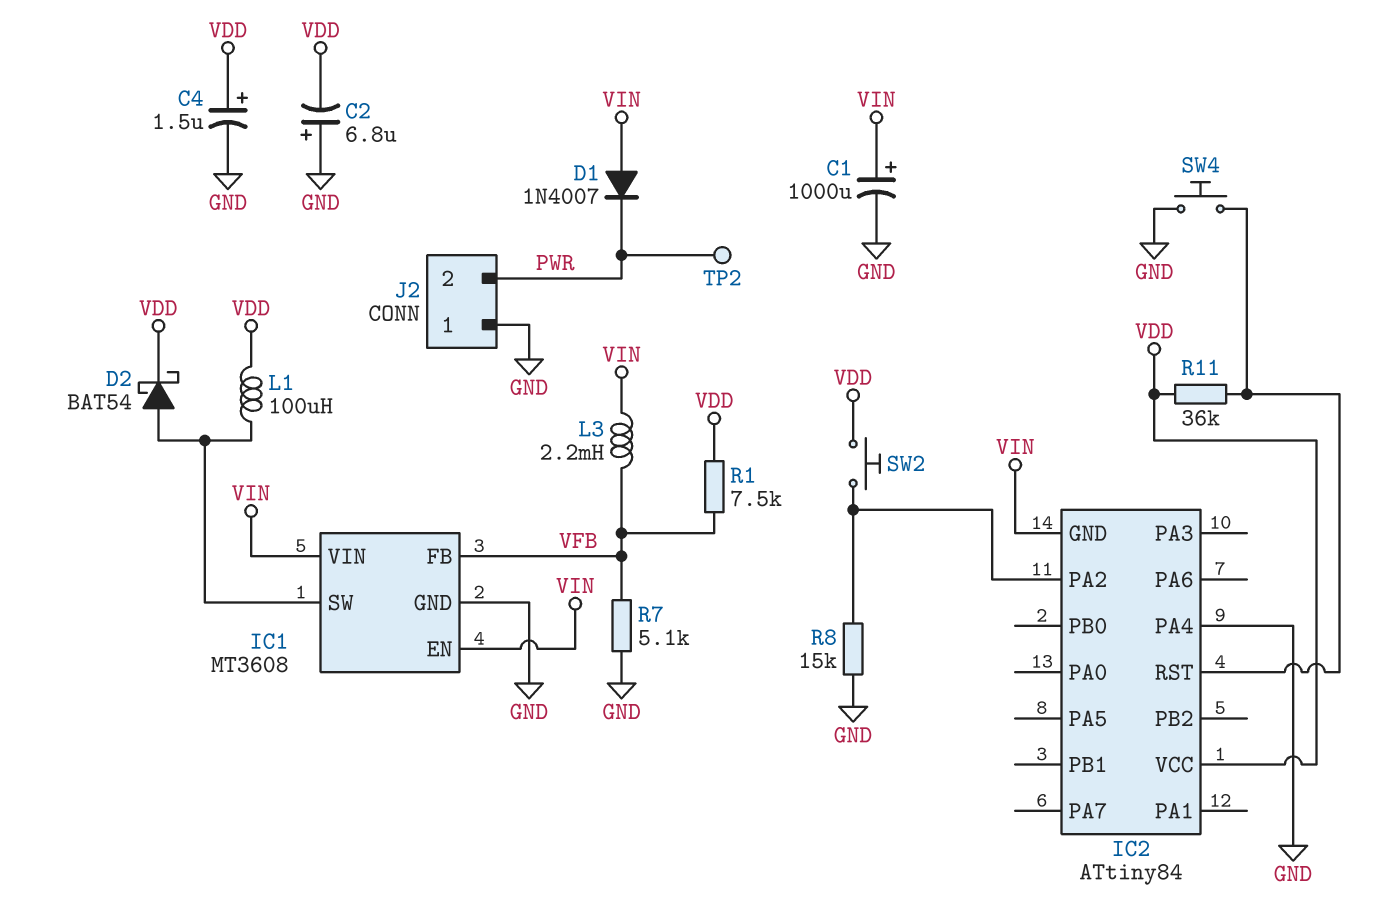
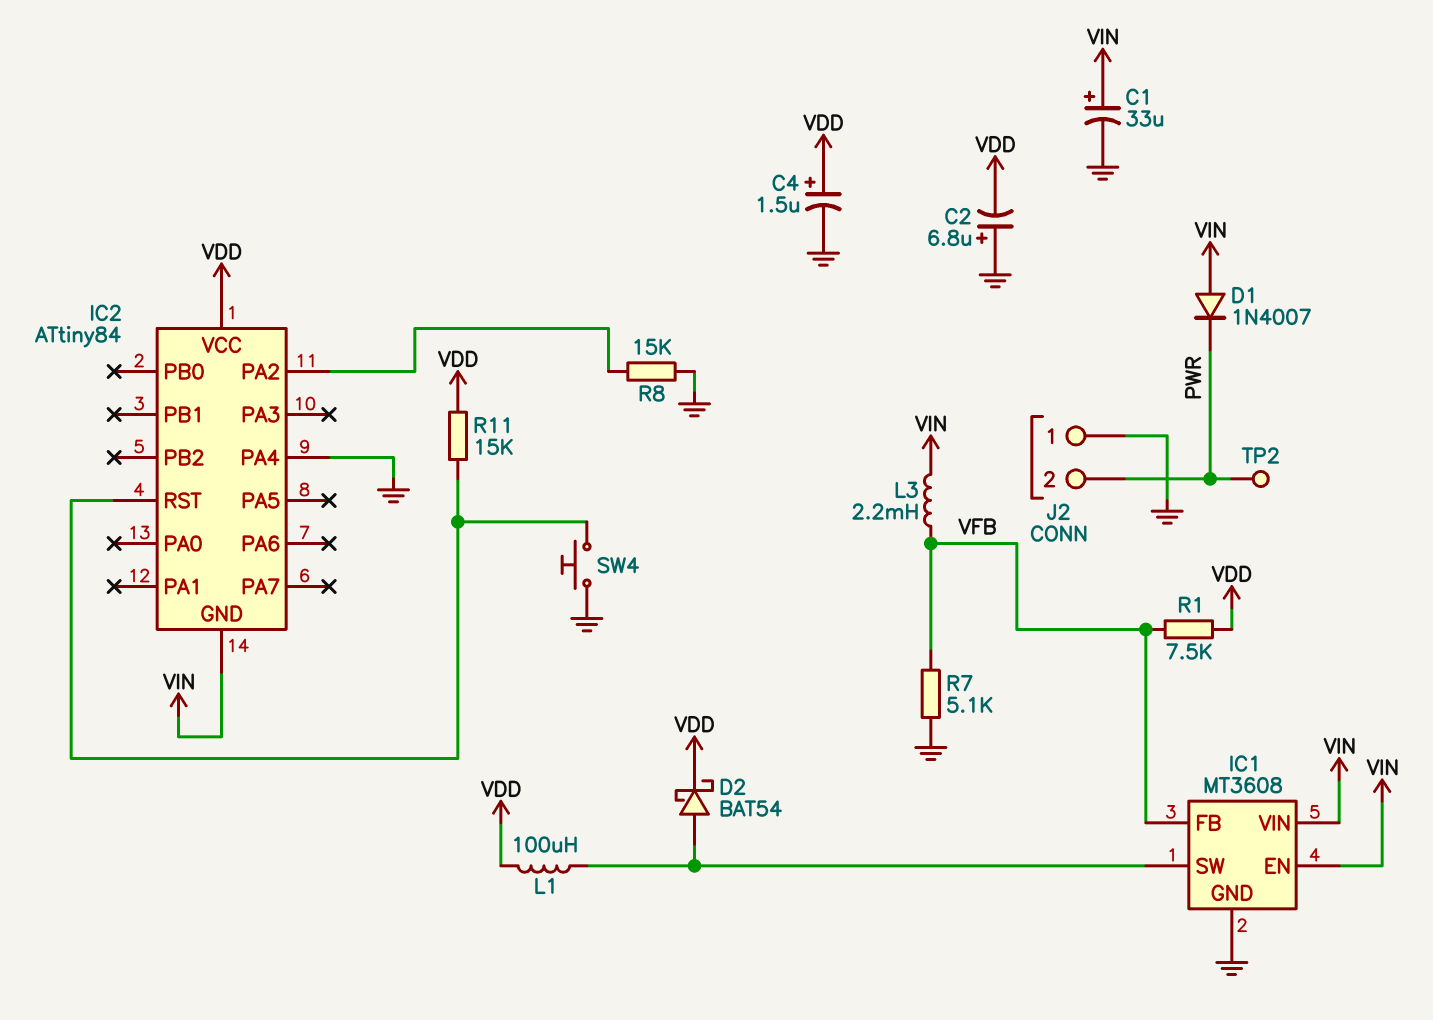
C1: 1000uF (plus VIN, minus GND) -> 33uF (plus VIN, minus GND)
R11: 36k (IC2/RST, VDD) -> 15k (IC2/RST, VDD)
SW2: button (IC2/PA2, VDD) -> none

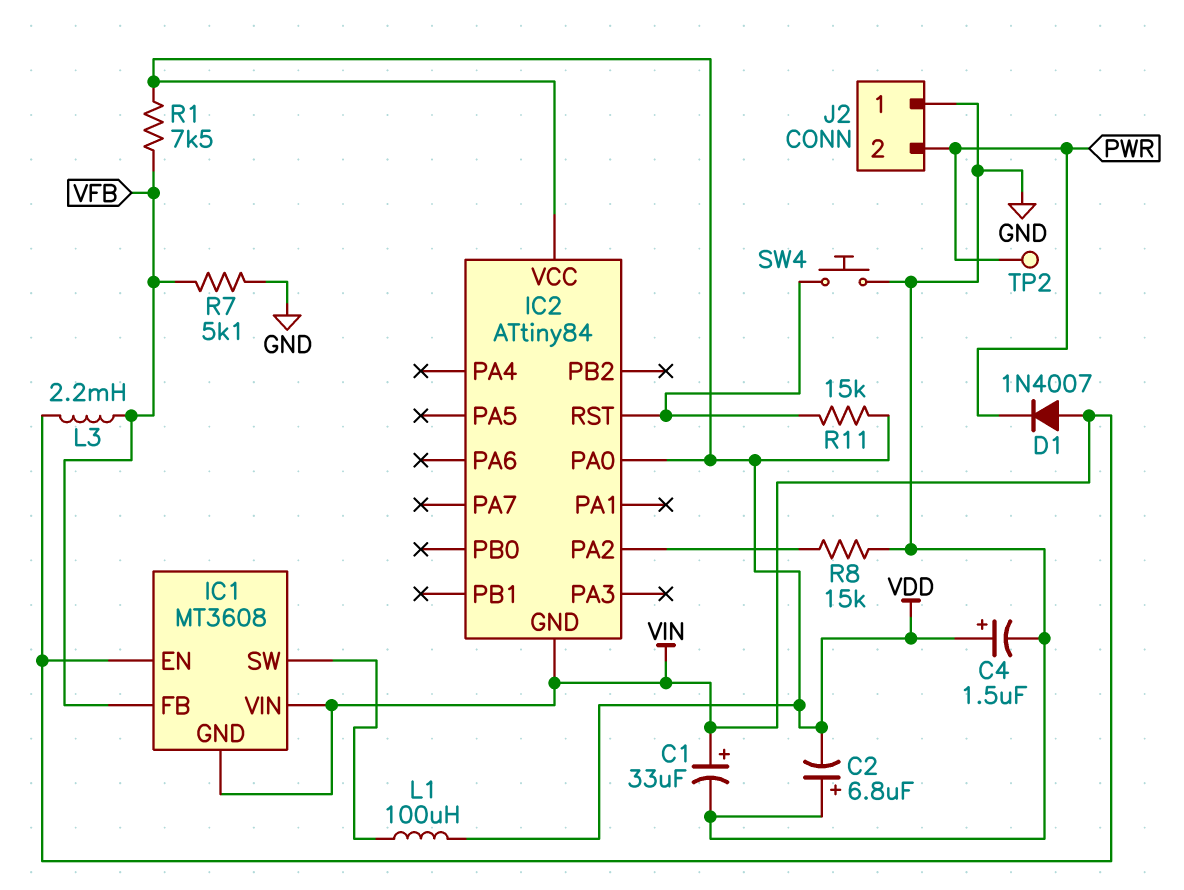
D2: schottky BAT54 (A IC1/SW, K VDD) -> none
IC1 pin GND: GND -> VIN
IC2 pin PA0: none -> VDD
IC2 pin PA4: GND -> none

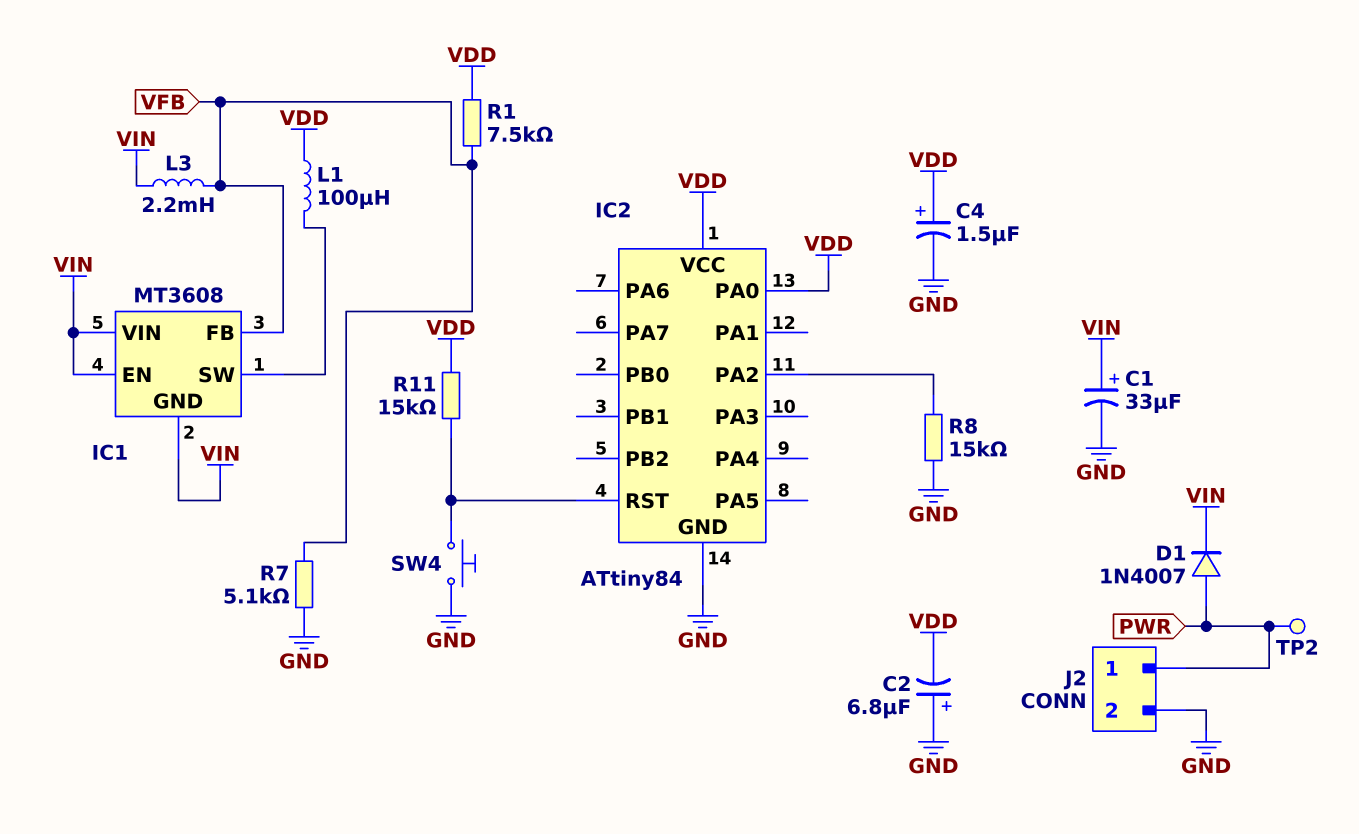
D1: diode 1N4007 (A VIN, K PWR) -> diode 1N4007 (A PWR, K VIN)
IC2 pin GND: VIN -> GND
J2 pin 1: GND -> PWR
J2 pin 2: PWR -> GND

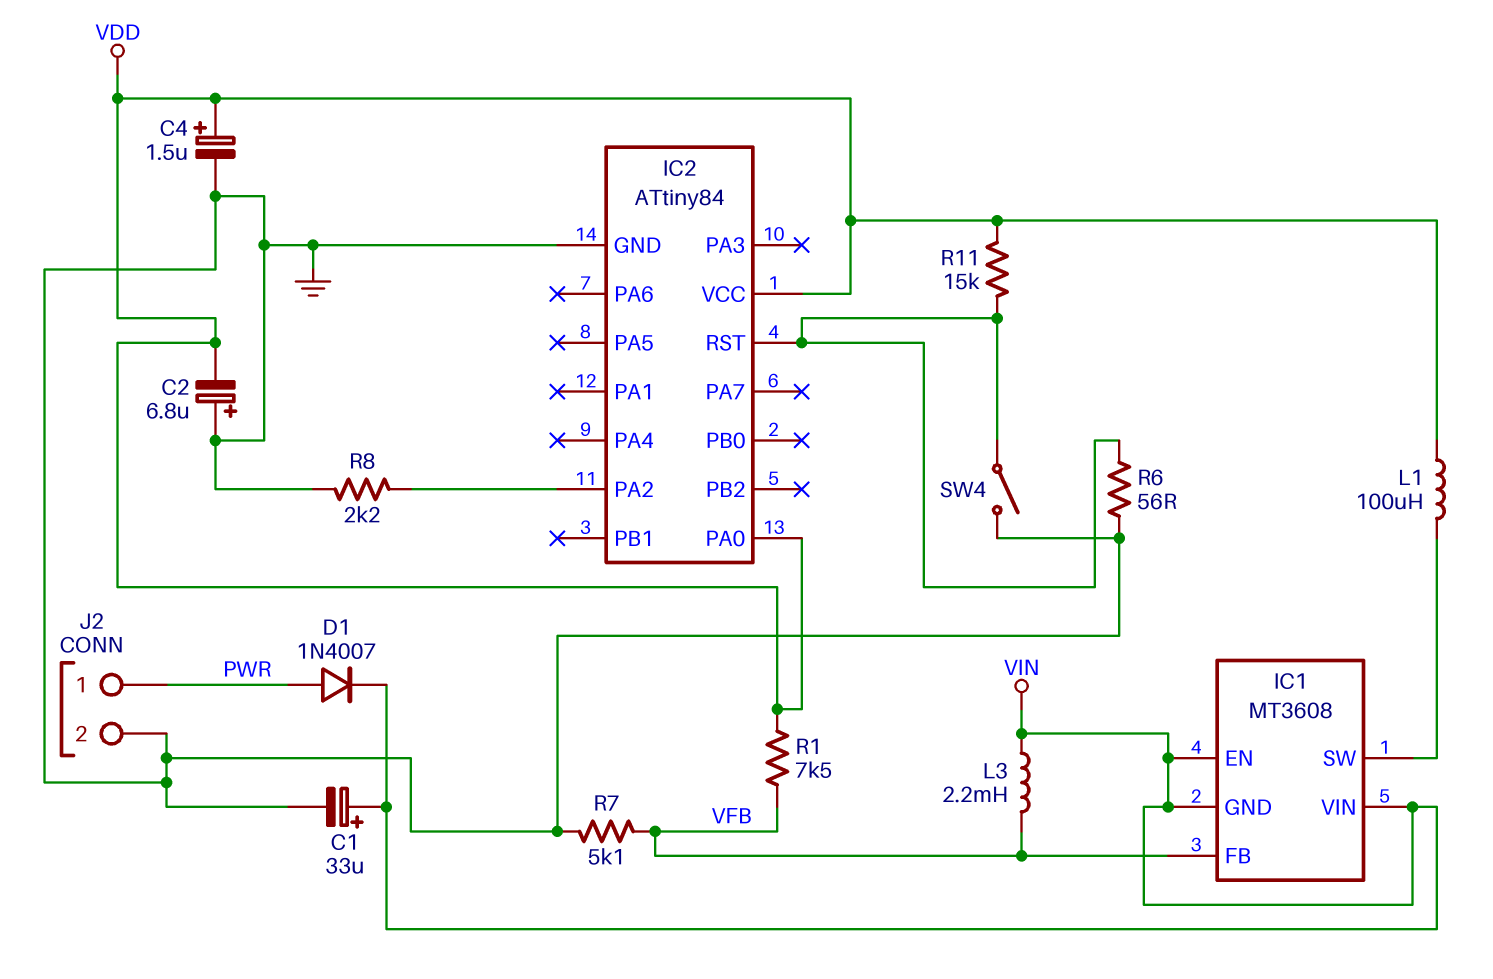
R6: none -> 56 (GND, IC2/RST)
R8: 15k (GND, IC2/PA2) -> 2.2k (GND, IC2/PA2)
SW4: button (GND, IC2/RST) -> switch (GND, IC2/RST)
TP2: test point (PWR) -> none

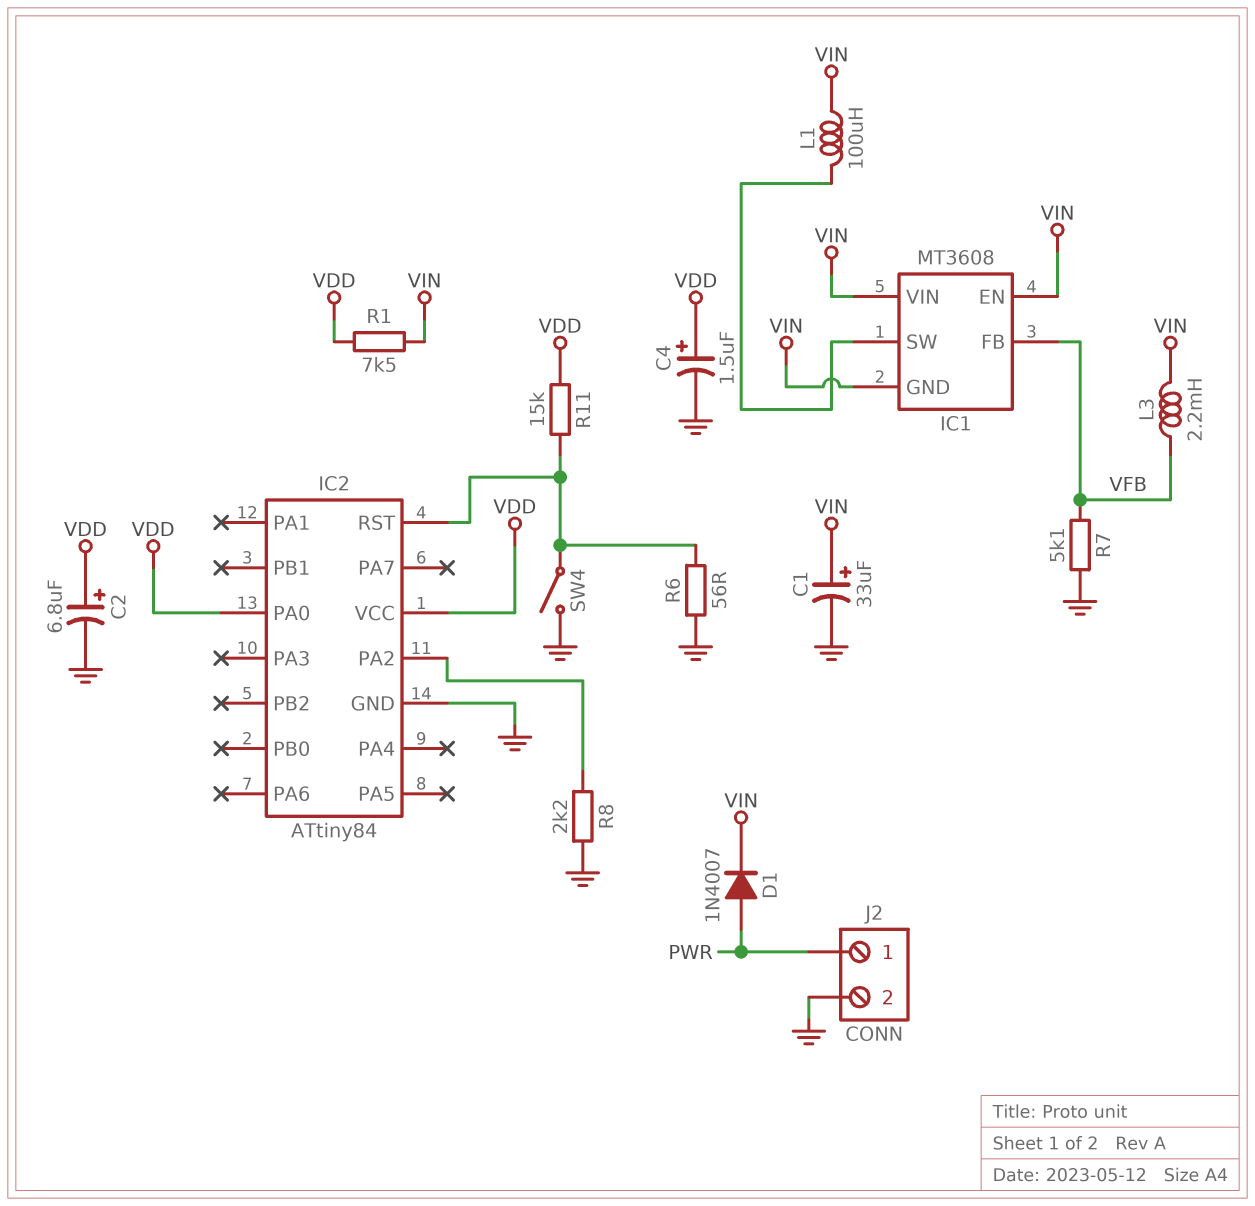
C2: 6.8uF (plus GND, minus VDD) -> 6.8uF (plus VDD, minus GND)
L1: 100uH (IC1/SW, VDD) -> 100uH (IC1/SW, VIN)
R1: 7.5k (VDD, VFB) -> 7.5k (VDD, VIN)

